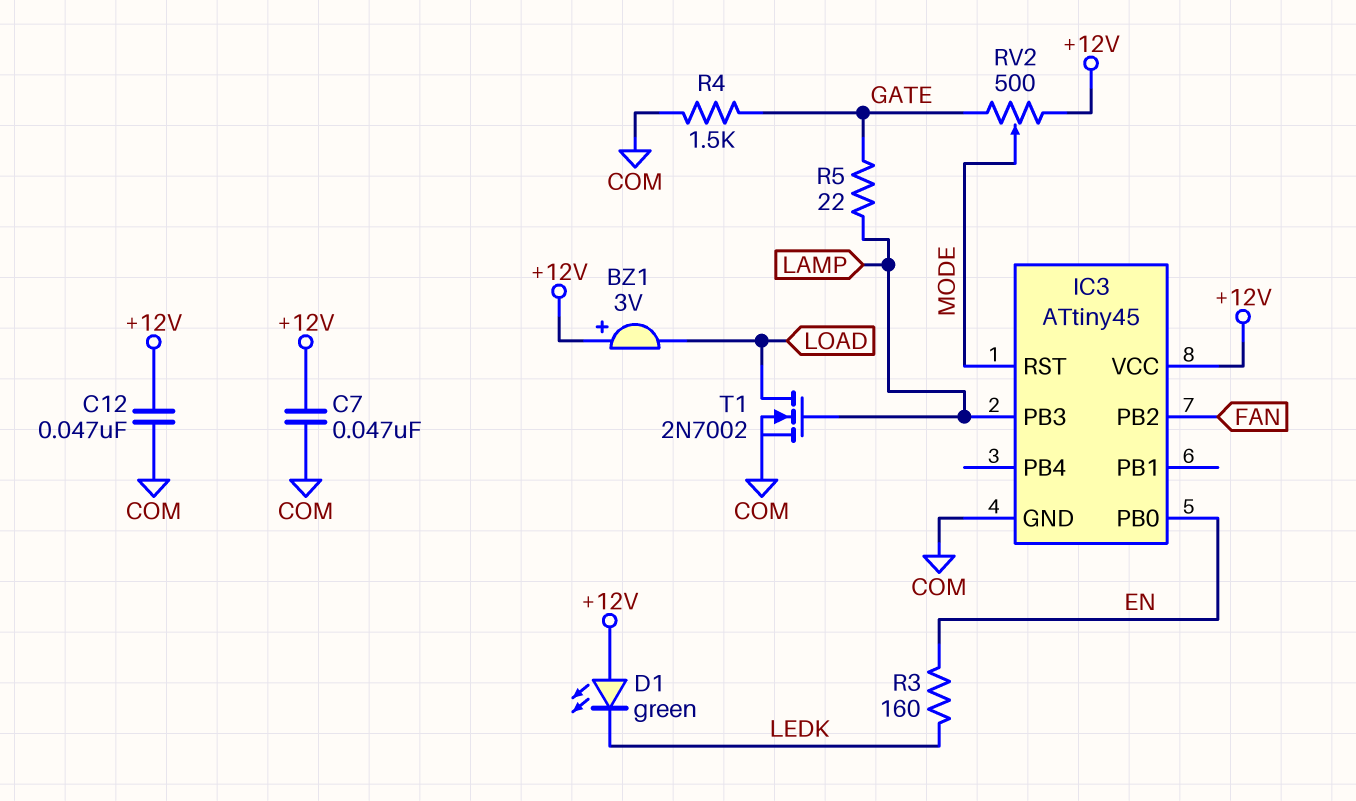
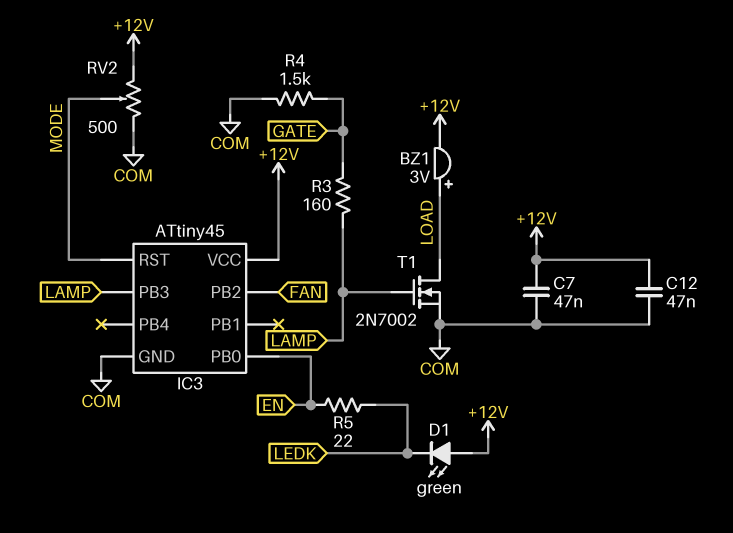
BZ1: buzzer 3V (plus +12V, minus LOAD) -> buzzer 3V (plus LOAD, minus +12V)
R3: 160 (EN, LEDK) -> 160 (GATE, LAMP)
R5: 22 (GATE, LAMP) -> 22 (EN, LEDK)
RV2: 500 (+12V, GATE, wiper MODE) -> 500 (+12V, COM, wiper MODE)

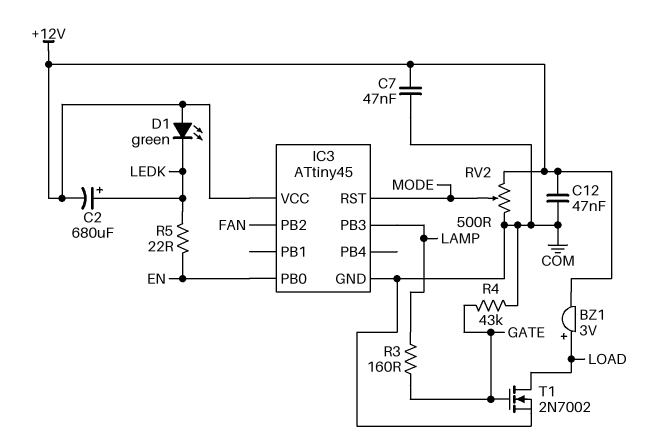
C2: none -> 680uF (plus LEDK, minus +12V)
R4: 1.5k (COM, GATE) -> 43k (COM, GATE)
T1: NMOS 2N7002 (G LAMP, D LOAD, S COM) -> NMOS 2N7002 (G GATE, D LOAD, S COM)

